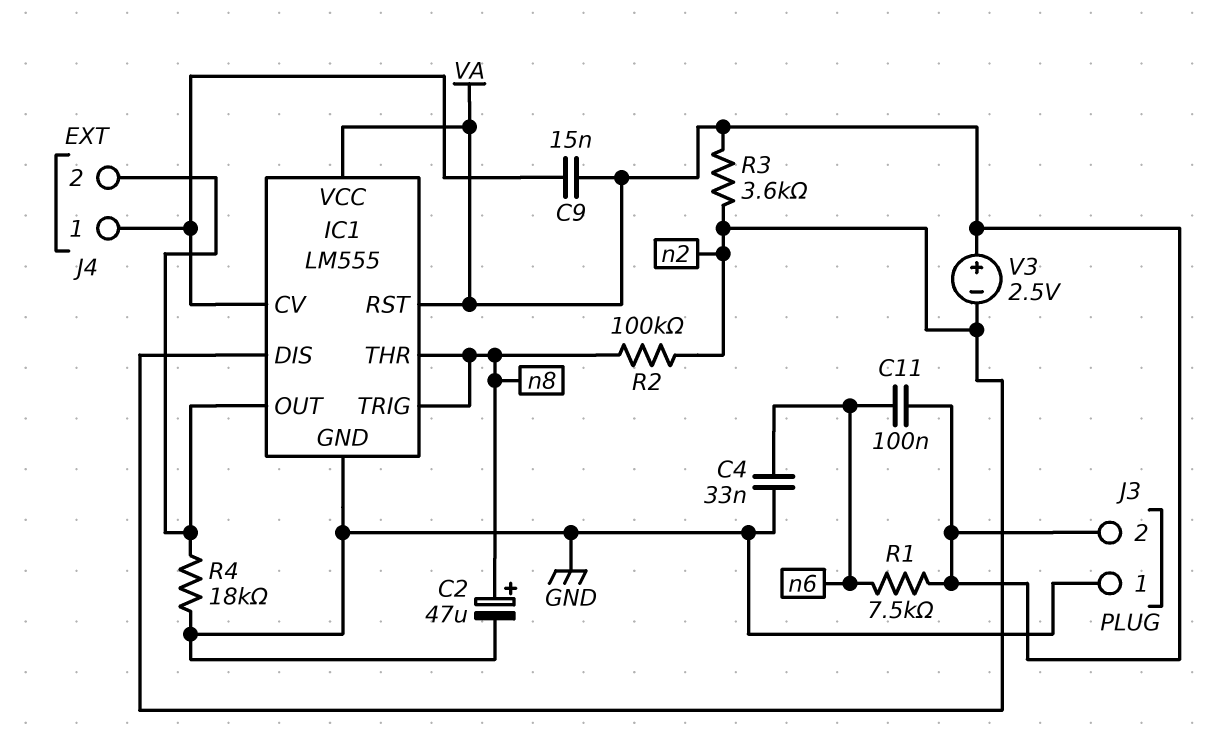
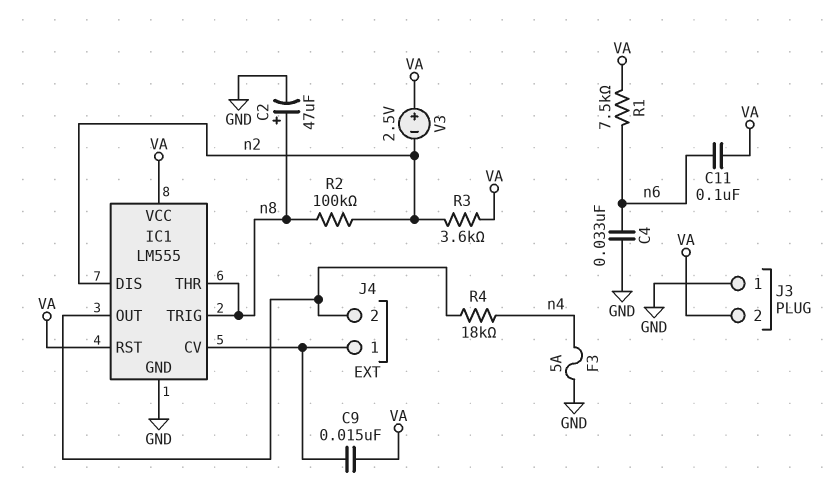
F3: none -> 5A (GND, n4)
R4: 18k (GND, IC1/OUT) -> 18k (IC1/OUT, n4)

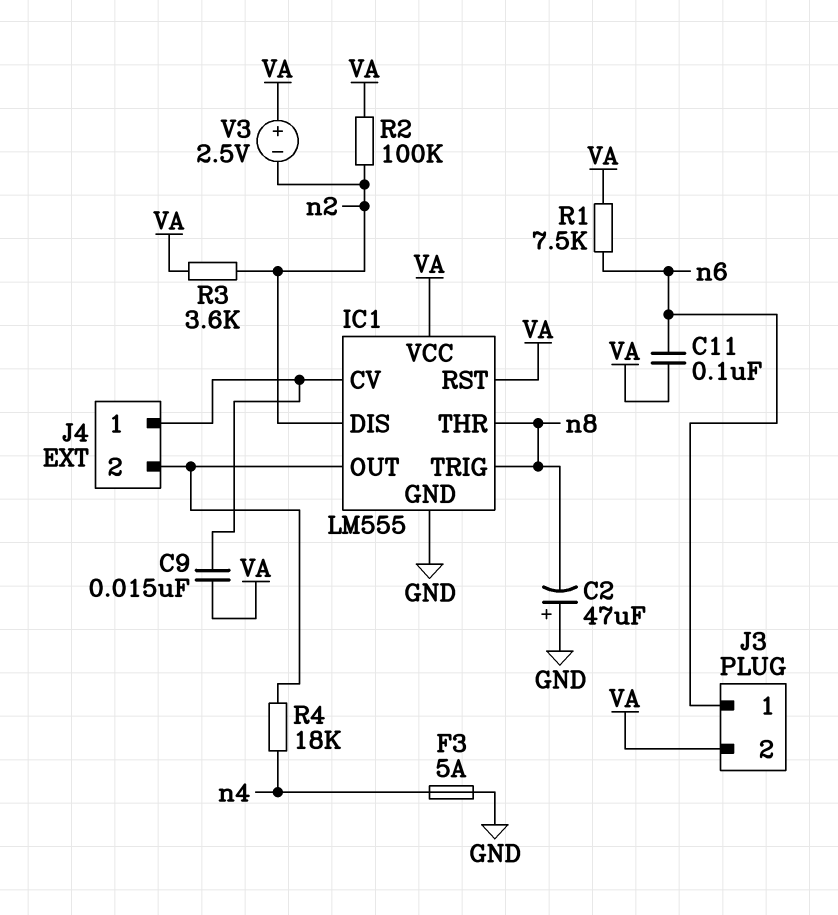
C2: 47uF (plus n8, minus GND) -> 47uF (plus GND, minus n8)
C4: 33nF (GND, n6) -> none
J3 pin 1: GND -> n6
R2: 100k (n2, n8) -> 100k (VA, n2)

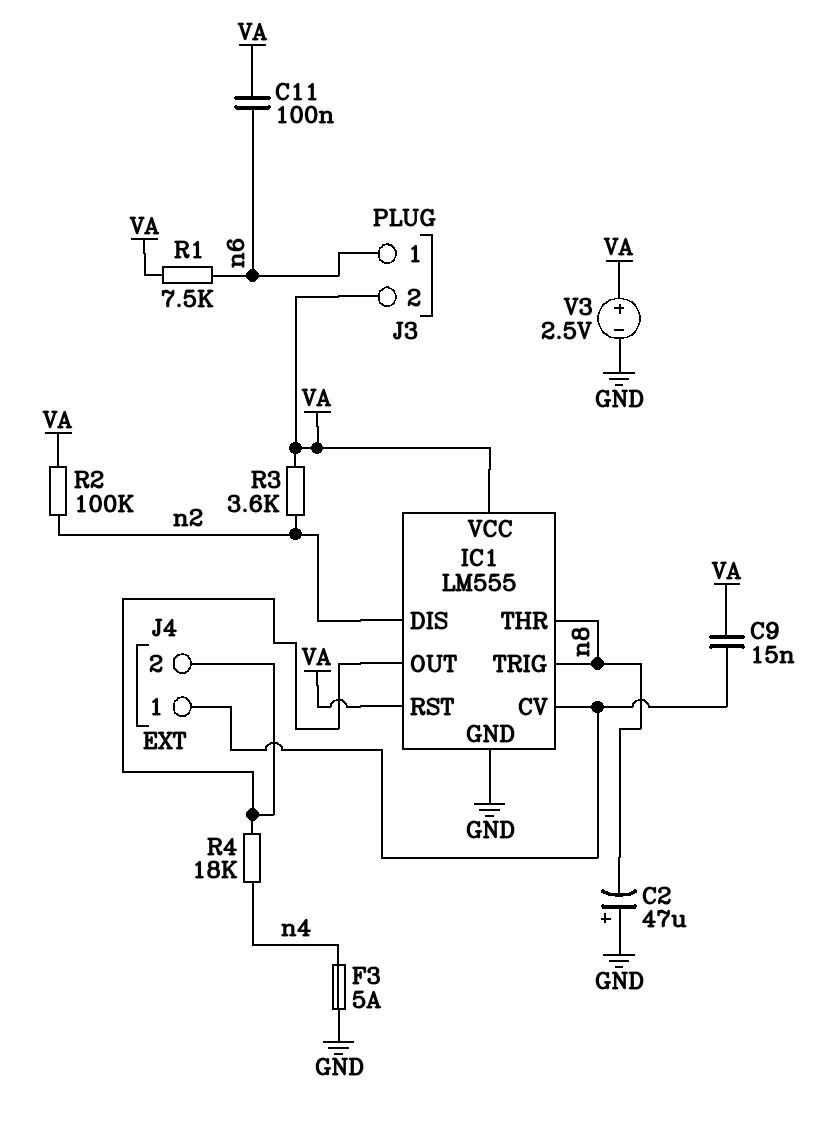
V3: 2.5V (plus VA, minus n2) -> 2.5V (plus VA, minus GND)

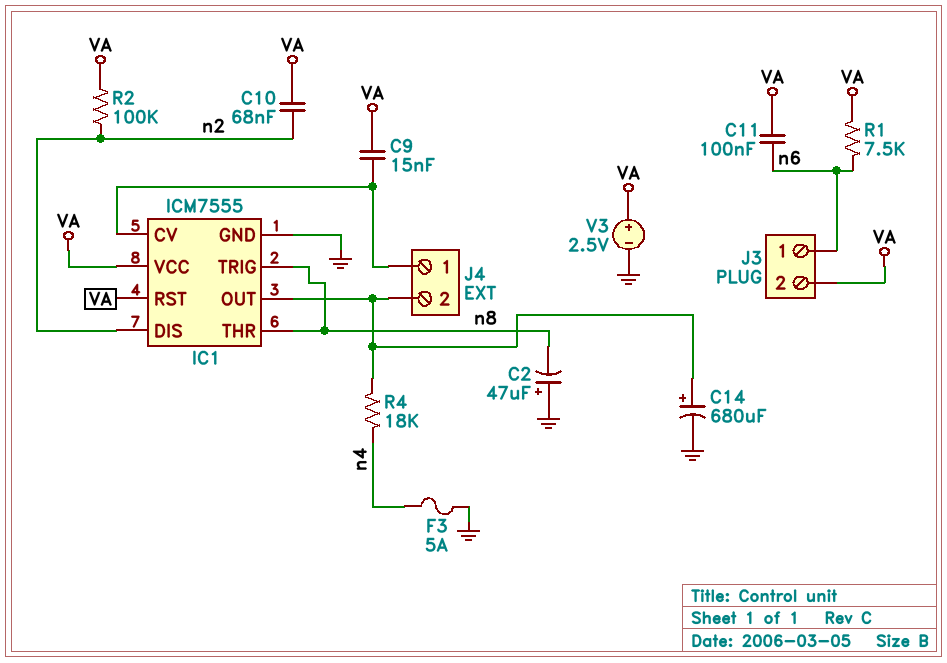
C10: none -> 68nF (VA, n2)
C14: none -> 680uF (plus IC1/OUT, minus GND)
IC1: LM555 -> ICM7555
R3: 3.6k (VA, n2) -> none

